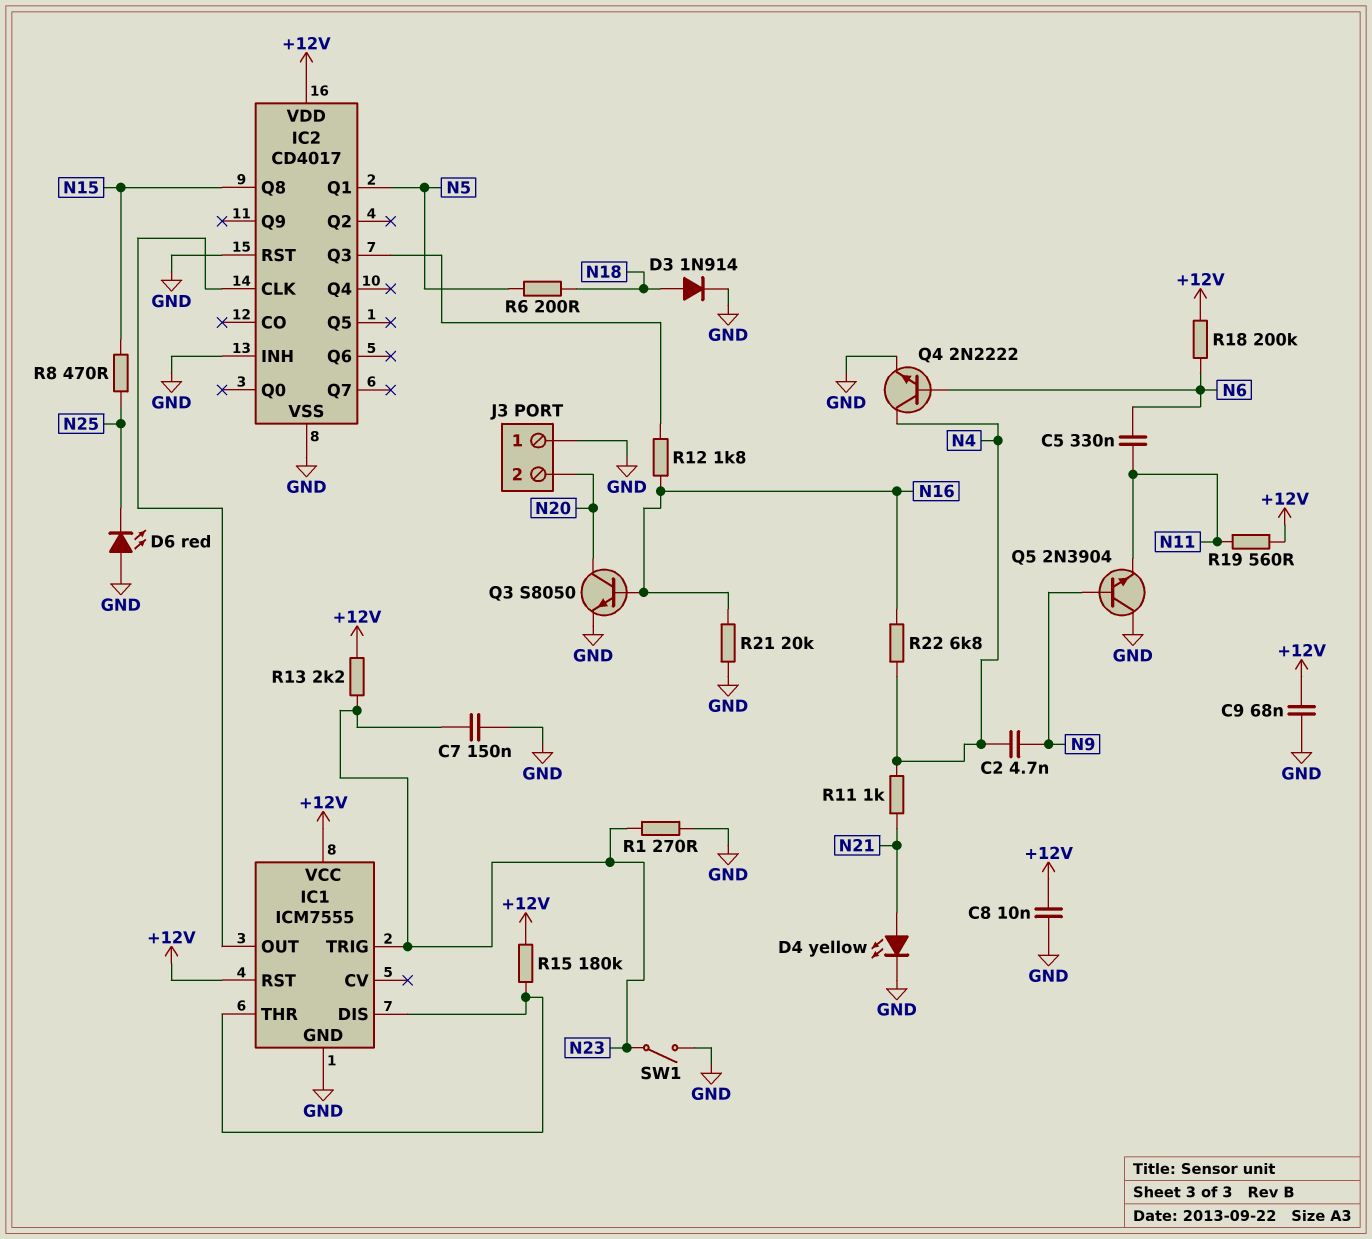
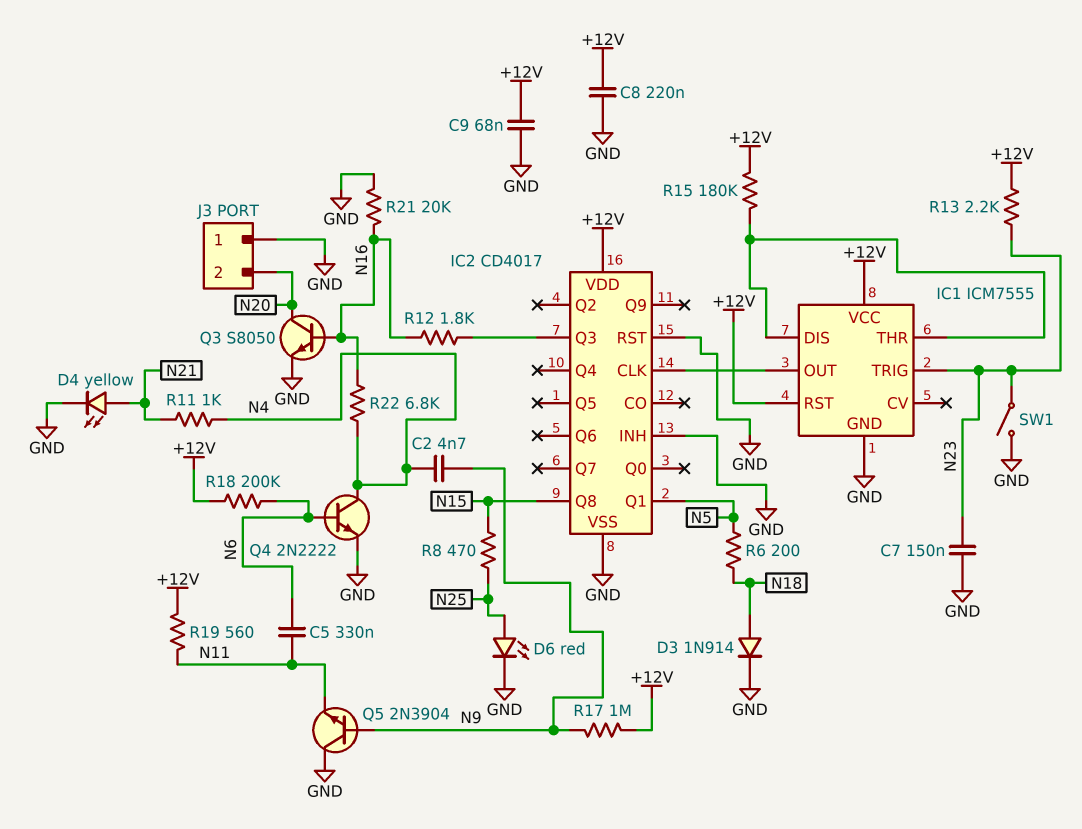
C8: 10nF (+12V, GND) -> 220nF (+12V, GND)
D6: LED red (A GND, K N25) -> LED red (A N25, K GND)
R1: 270 (GND, N23) -> none
R17: none -> 1M (+12V, N9)

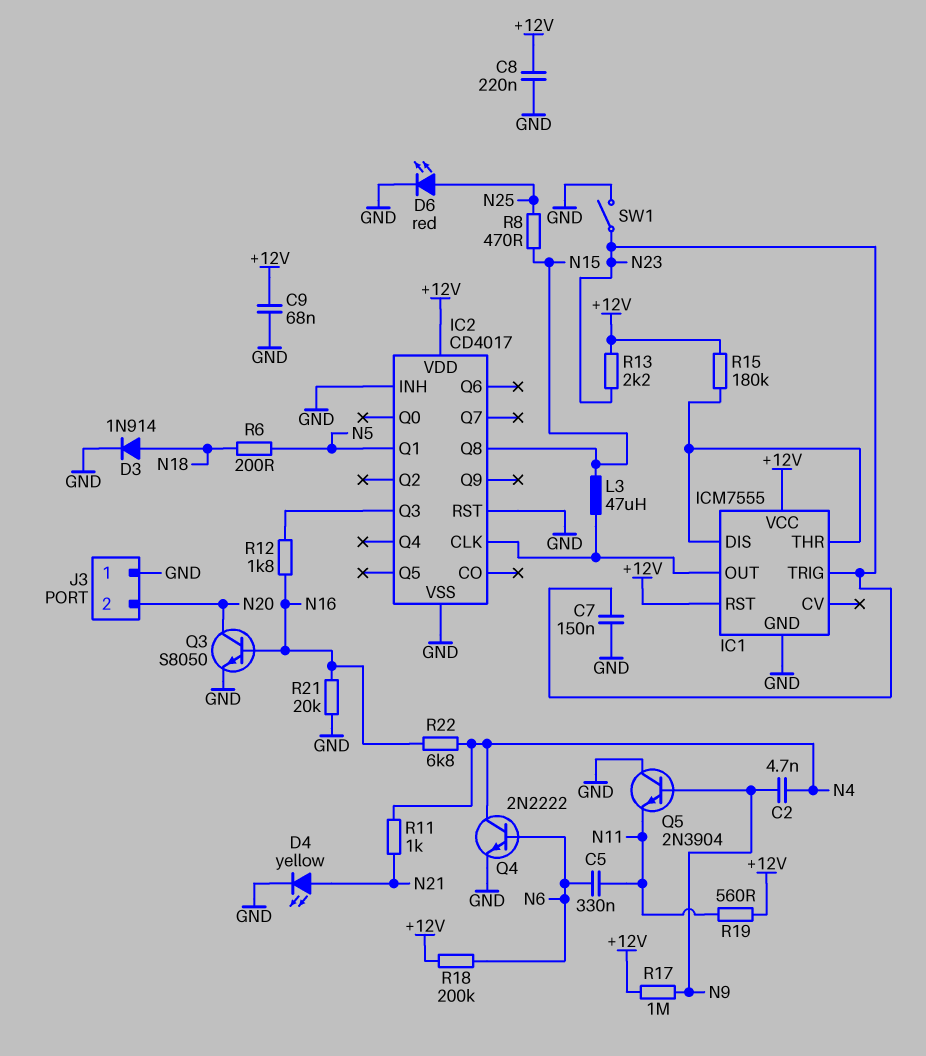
L3: none -> 47uH (IC1/OUT, N15)

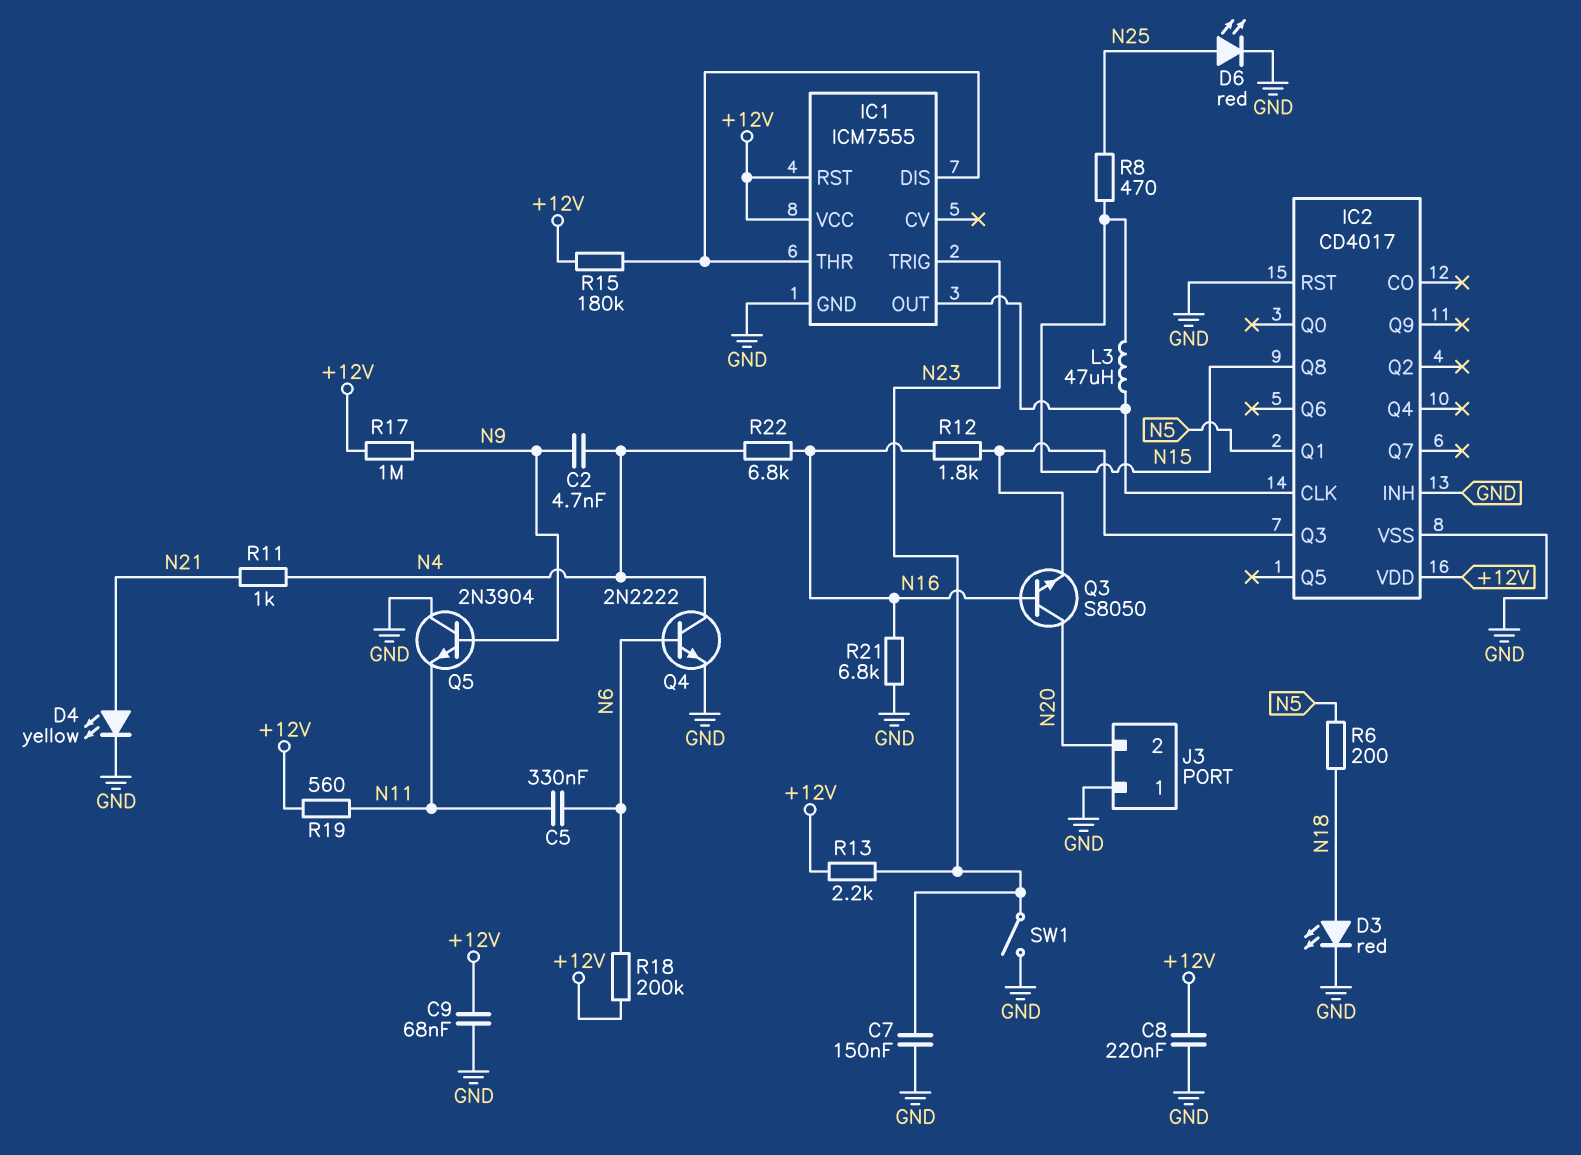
D3: diode 1N914 (A N18, K GND) -> LED red (A N18, K GND)
Q3: NPN S8050 (B N16, C N20, E GND) -> NPN S8050 (B N16, C N20, E IC2/Q3)
R21: 20k (GND, N16) -> 6.8k (GND, N16)

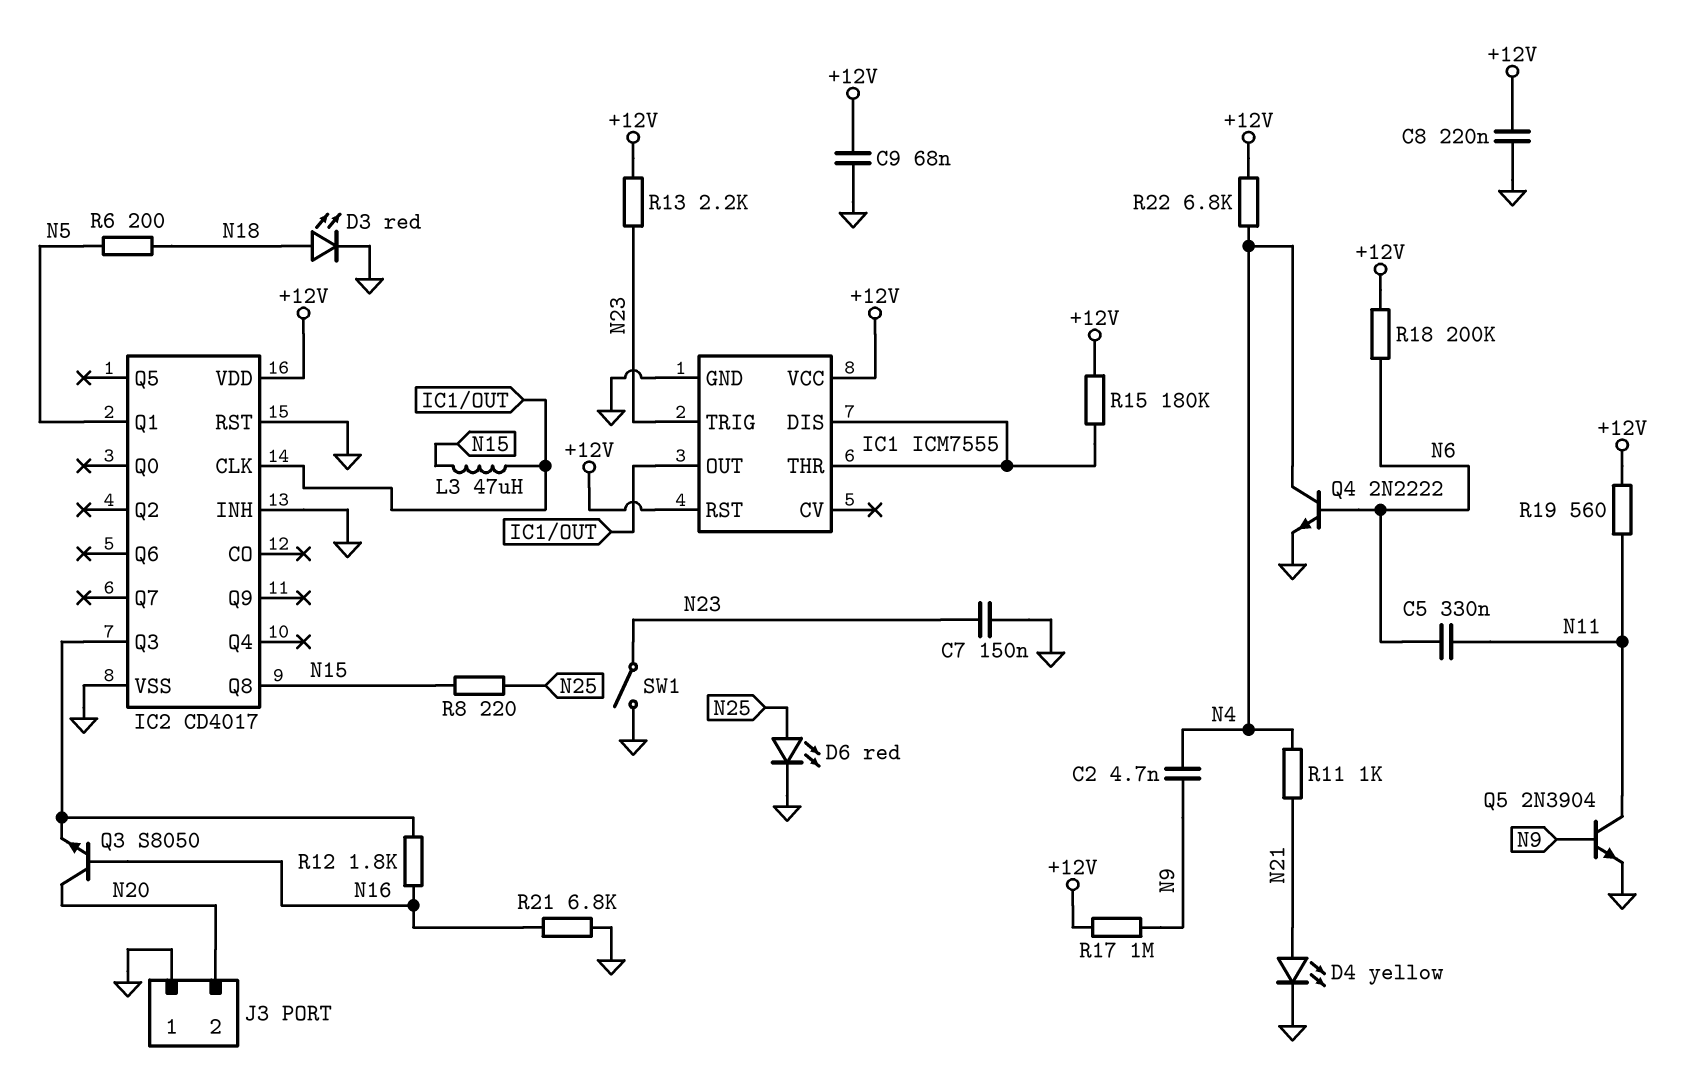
Q5: NPN 2N3904 (B N9, C GND, E N11) -> NPN 2N3904 (B N9, C N11, E GND)
R8: 470 (N15, N25) -> 220 (N15, N25)
R22: 6.8k (N4, N16) -> 6.8k (+12V, N4)

